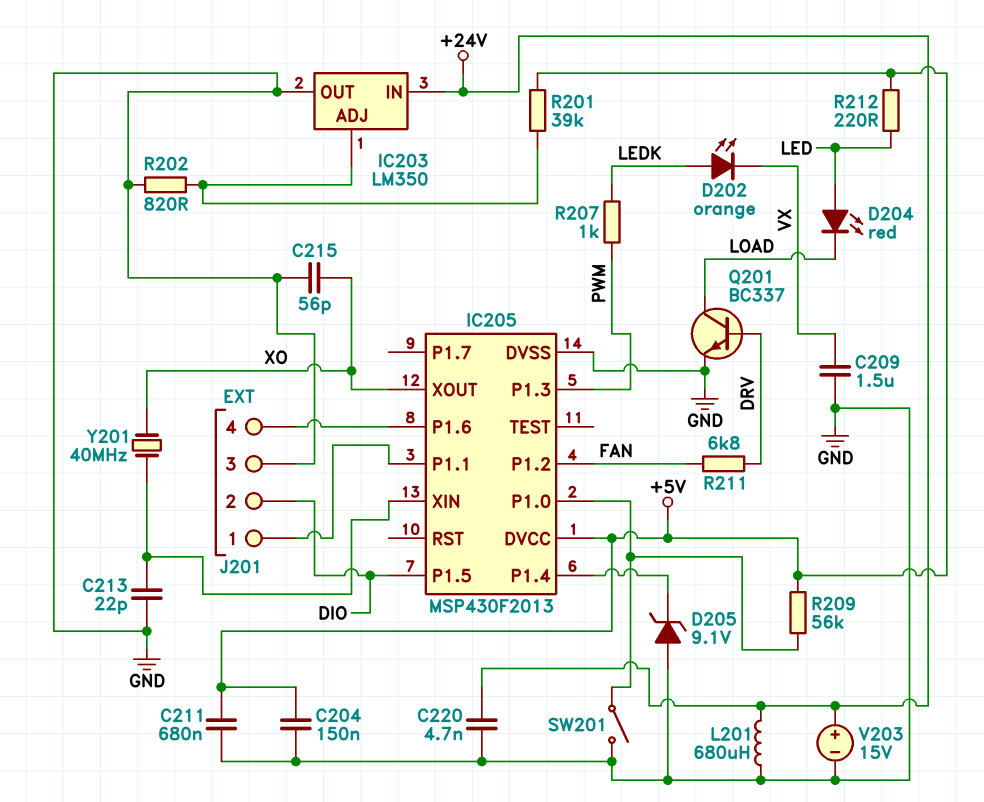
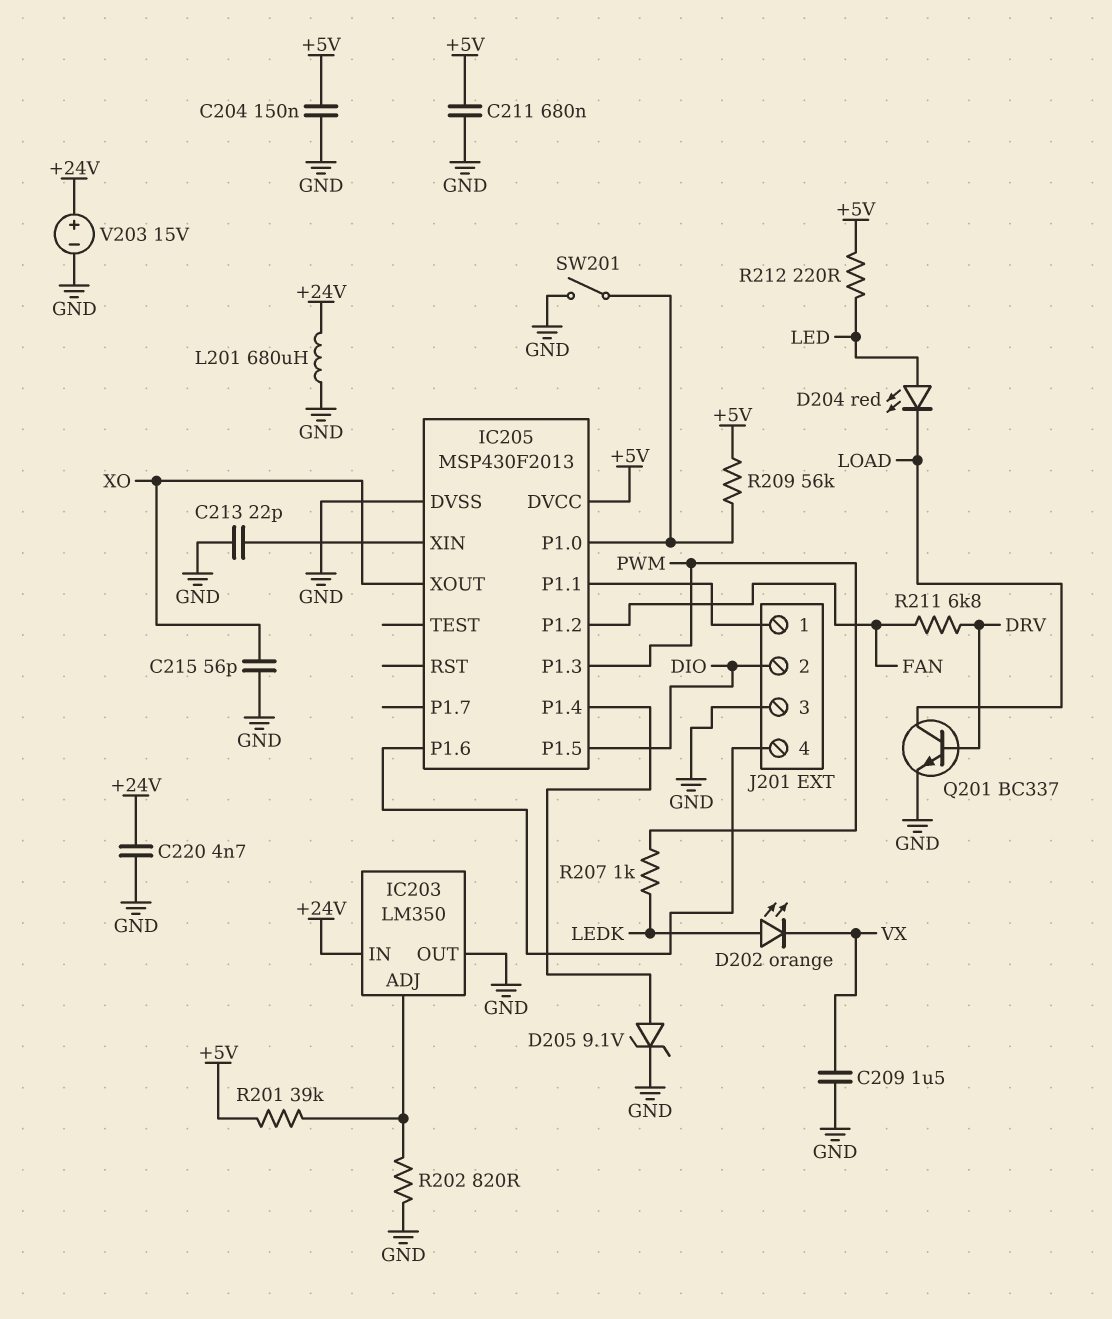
D205: zener 9.1V (A GND, K IC205/P1.4) -> zener 9.1V (A IC205/P1.4, K GND)
Y201: 40MHz (IC205/XIN, XO) -> none

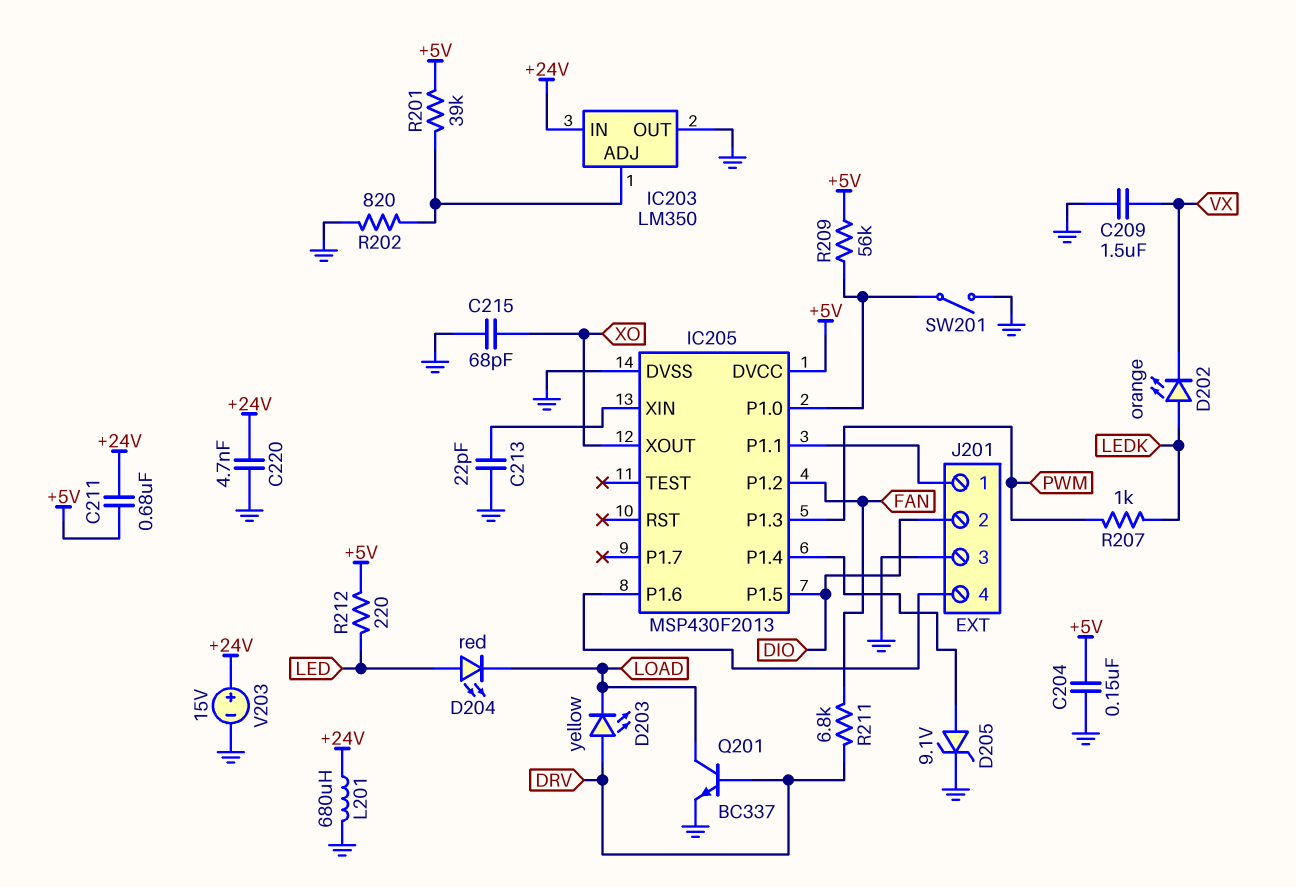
C211: 680nF (+5V, GND) -> 680nF (+5V, +24V)
C215: 56pF (GND, XO) -> 68pF (GND, XO)
D203: none -> LED yellow (A DRV, K LOAD)

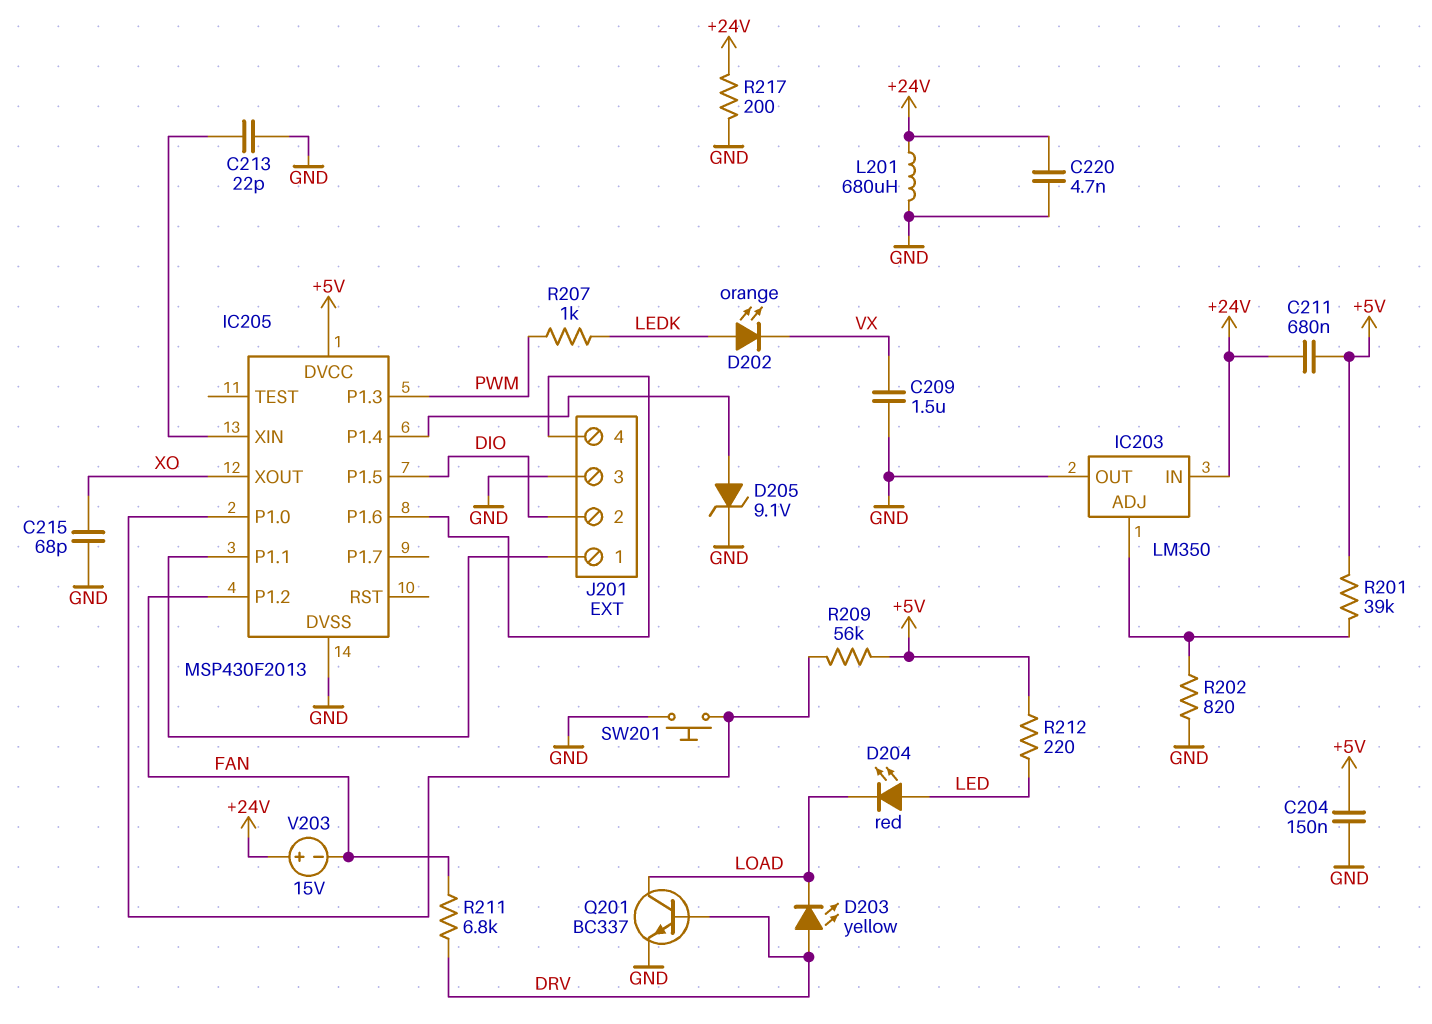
R217: none -> 200 (+24V, GND)
SW201: switch (GND, IC205/P1.0) -> button (GND, IC205/P1.0)
V203: 15V (plus +24V, minus GND) -> 15V (plus +24V, minus FAN)

